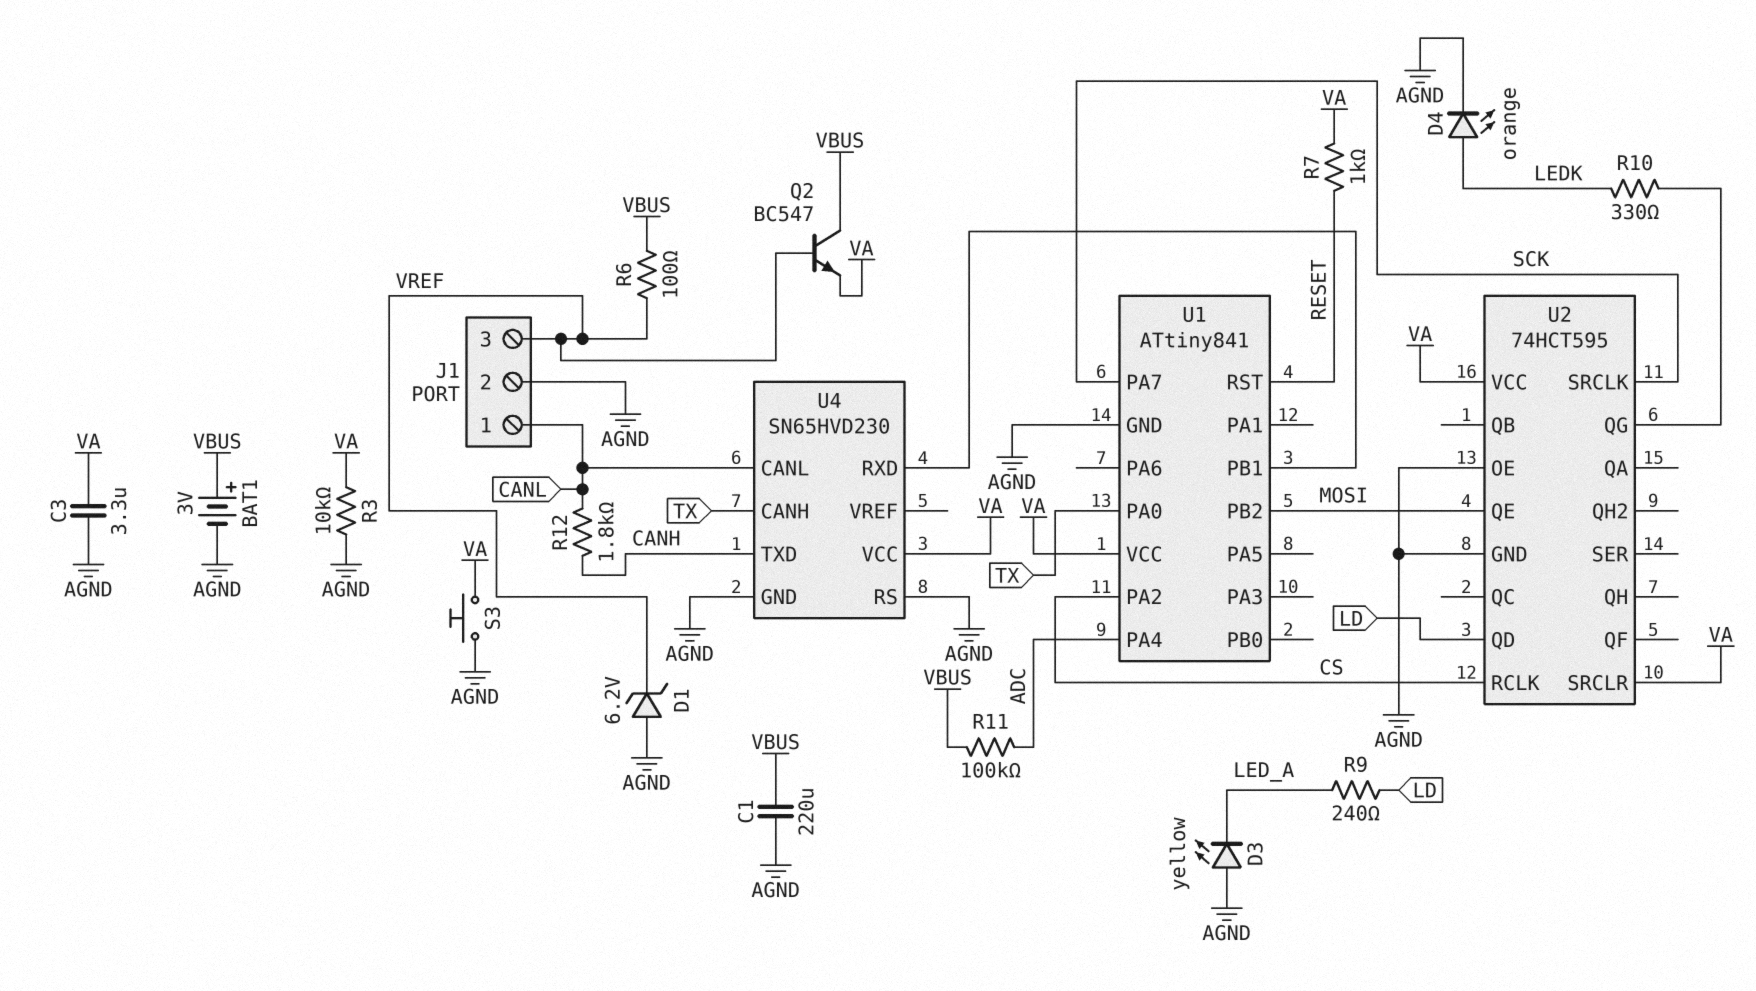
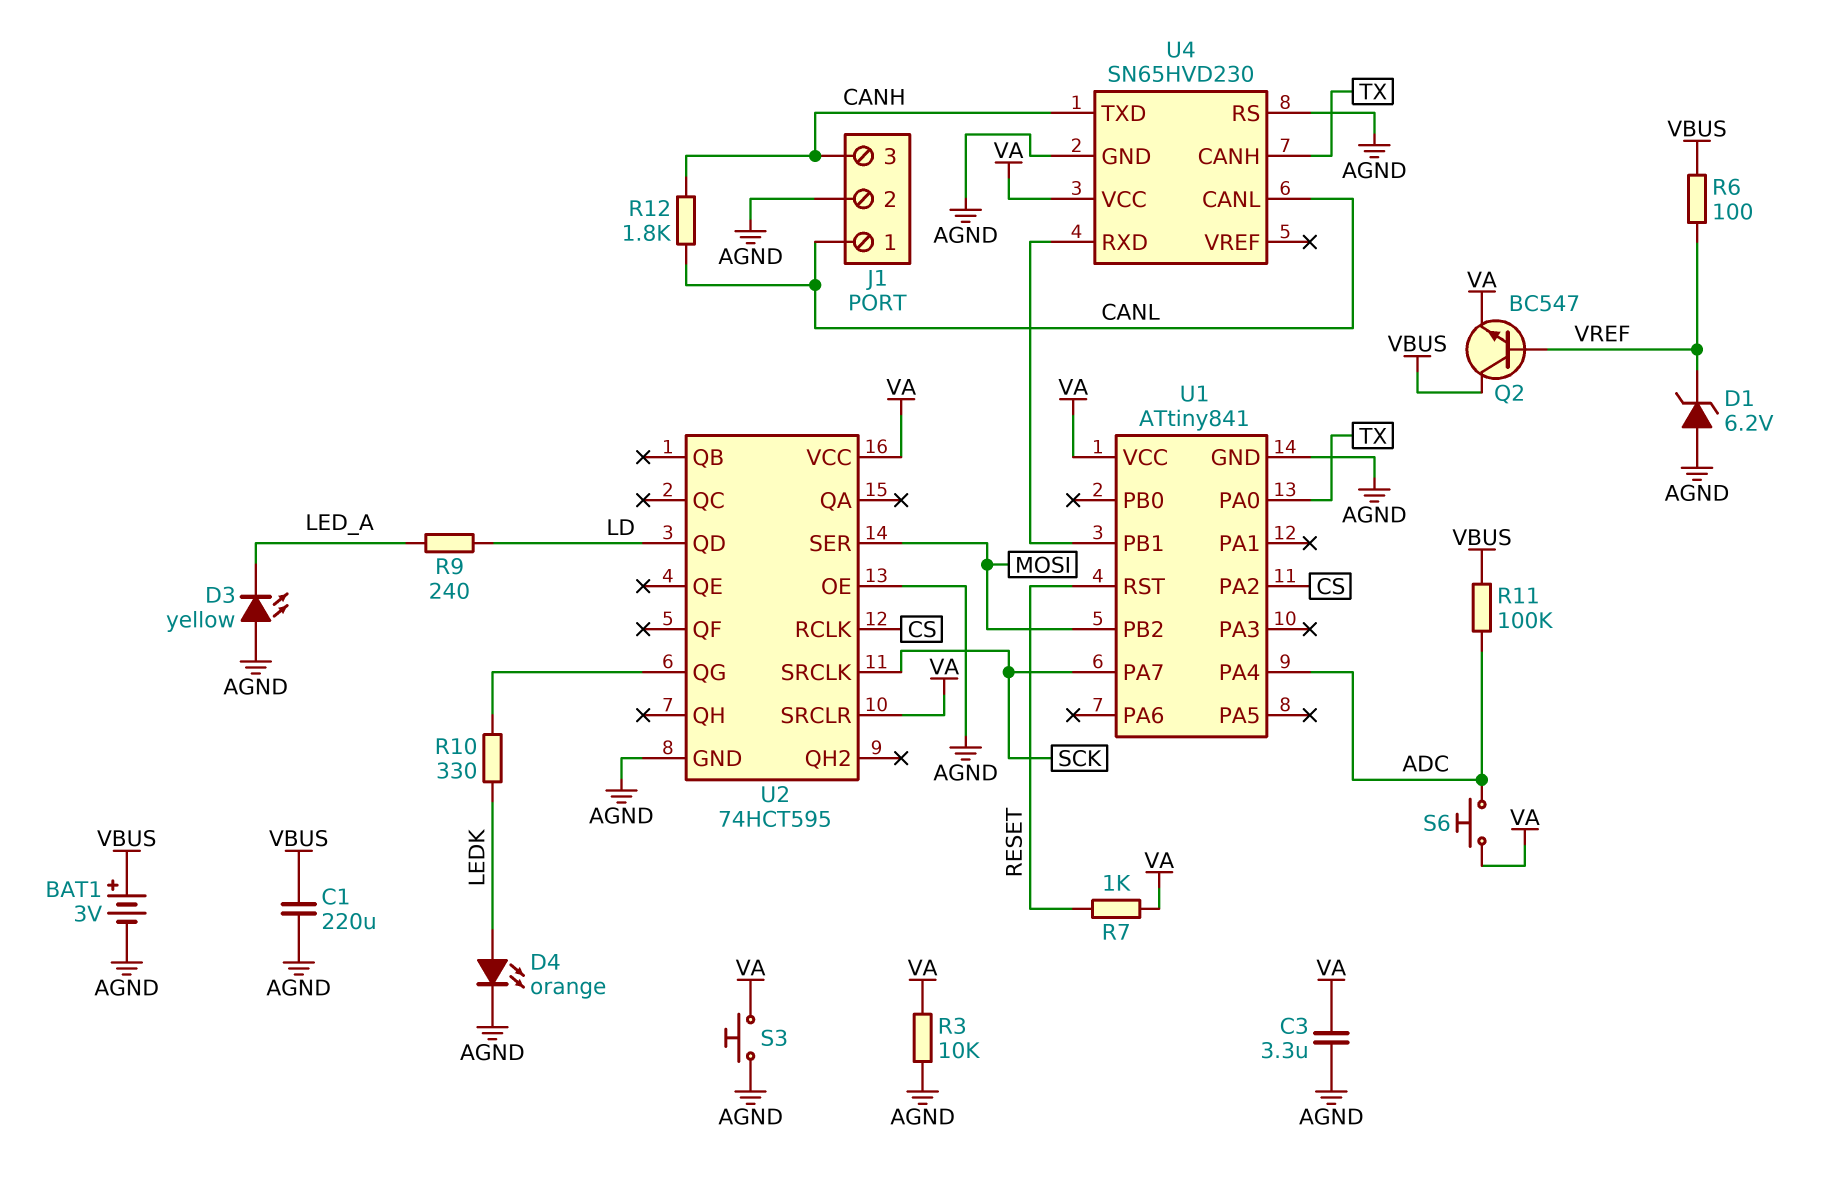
J1 pin 3: VREF -> CANH
S6: none -> button (ADC, VA)
U2 pin QE: MOSI -> none
U2 pin SER: none -> MOSI

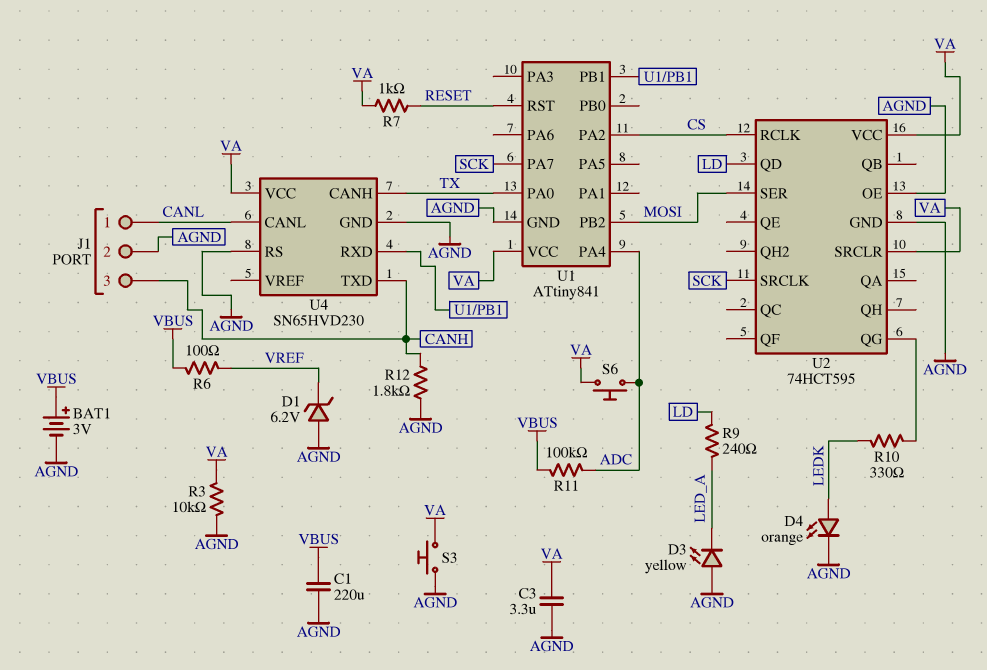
Q2: NPN BC547 (B VREF, C VBUS, E VA) -> none
R12: 1.8k (CANH, CANL) -> 1.8k (AGND, CANH)

